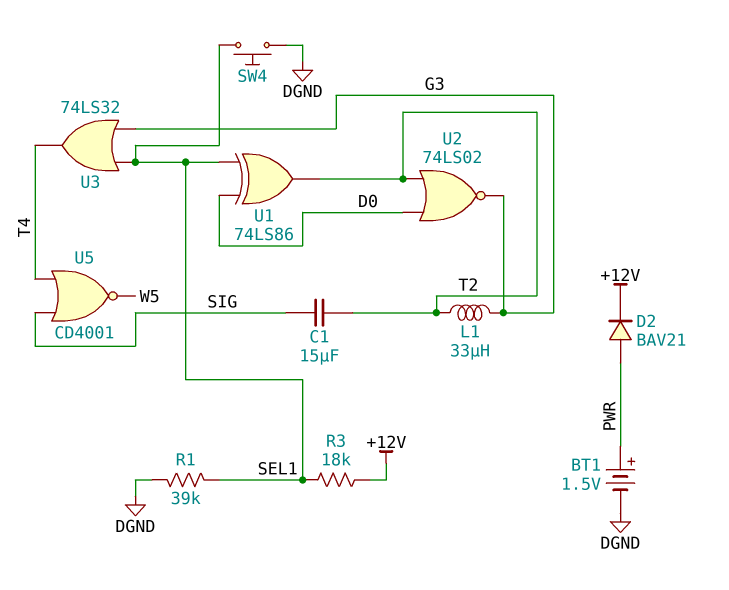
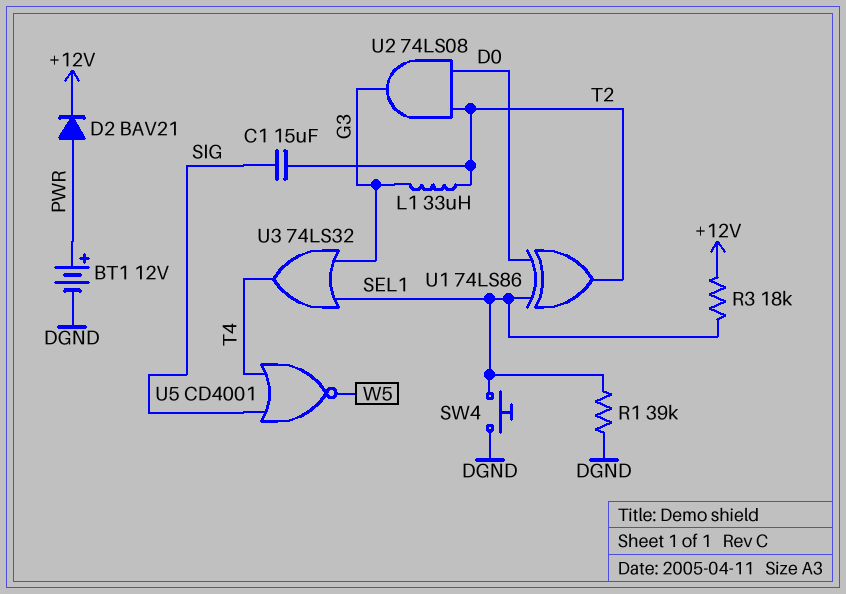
BT1: 1.5V (plus PWR, minus DGND) -> 12V (plus PWR, minus DGND)
U2: NOR 74LS02 (in D0, in T2, out G3) -> AND 74LS08 (in D0, in T2, out G3)

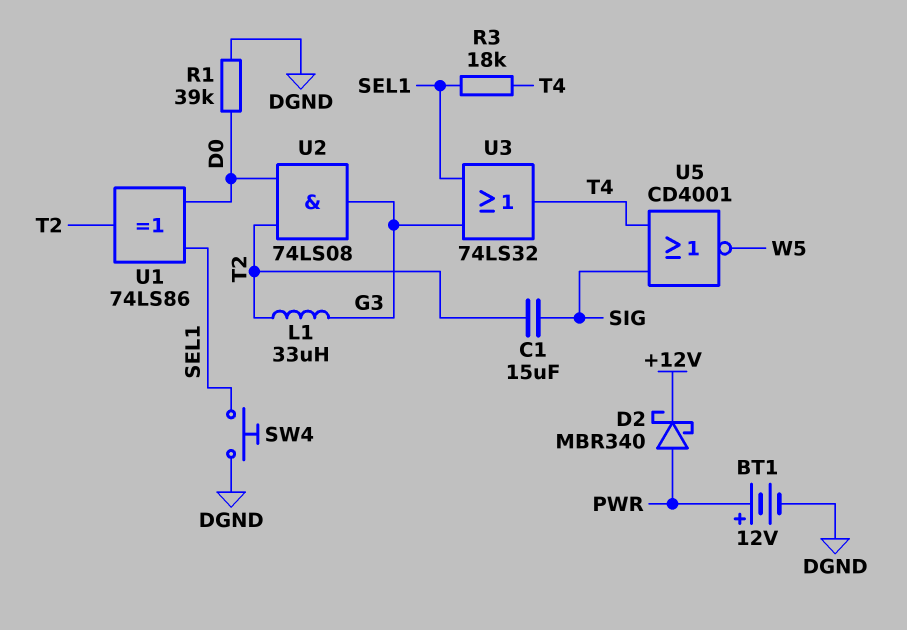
D2: diode BAV21 (A PWR, K +12V) -> schottky MBR340 (A PWR, K +12V)
R1: 39k (DGND, SEL1) -> 39k (D0, DGND)
R3: 18k (+12V, SEL1) -> 18k (SEL1, T4)

